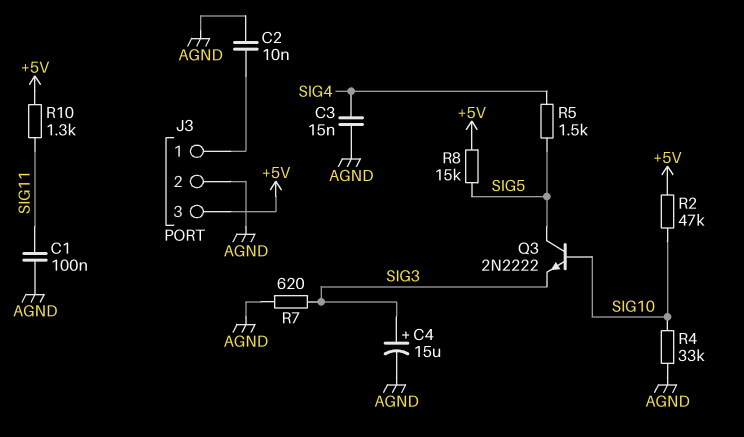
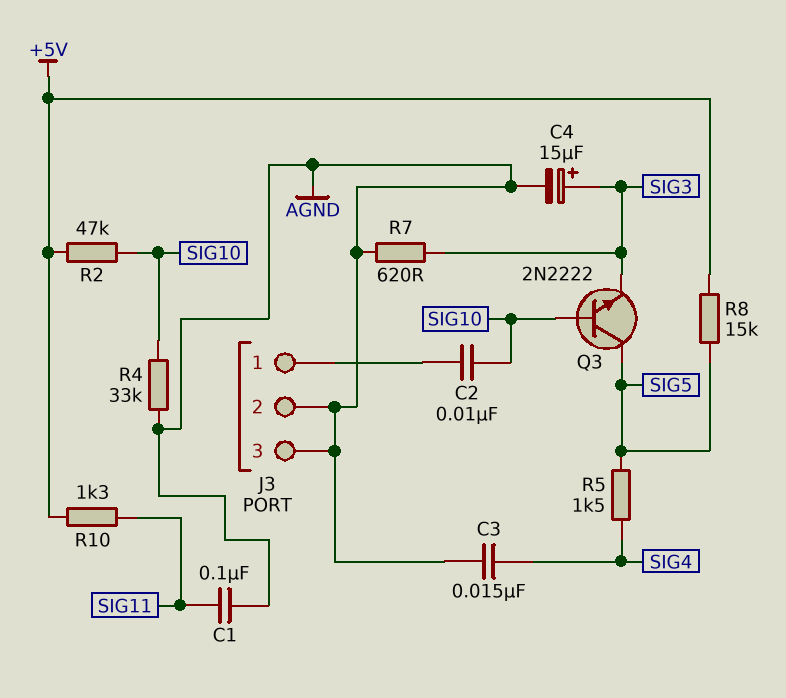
C2: 10nF (AGND, J3/1) -> 10nF (J3/1, SIG10)
J3 pin 3: +5V -> AGND

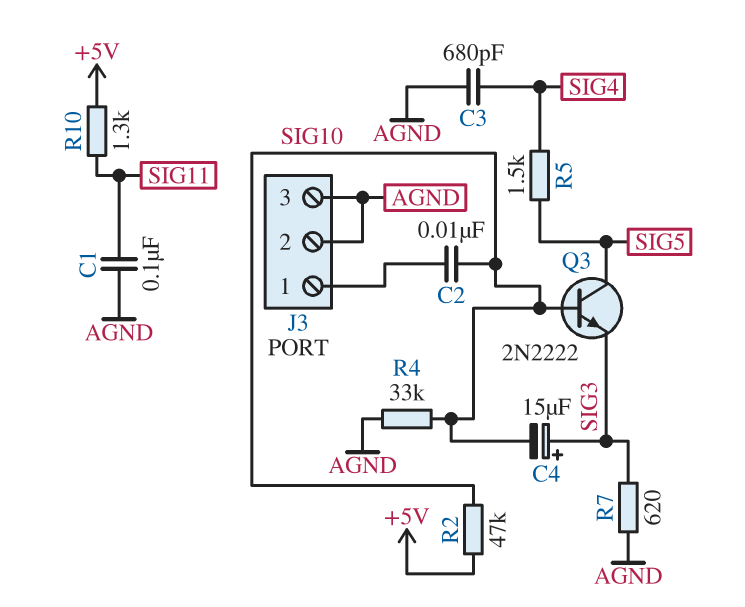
C3: 15nF (AGND, SIG4) -> 680pF (AGND, SIG4)
C4: 15uF (plus SIG3, minus AGND) -> 15uF (plus SIG3, minus SIG10)
R8: 15k (+5V, SIG5) -> none

